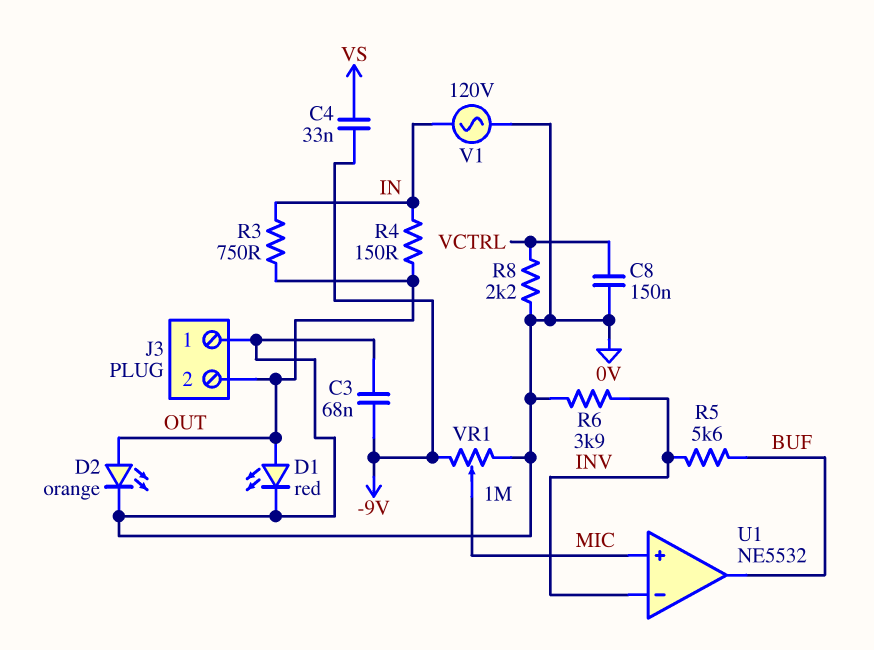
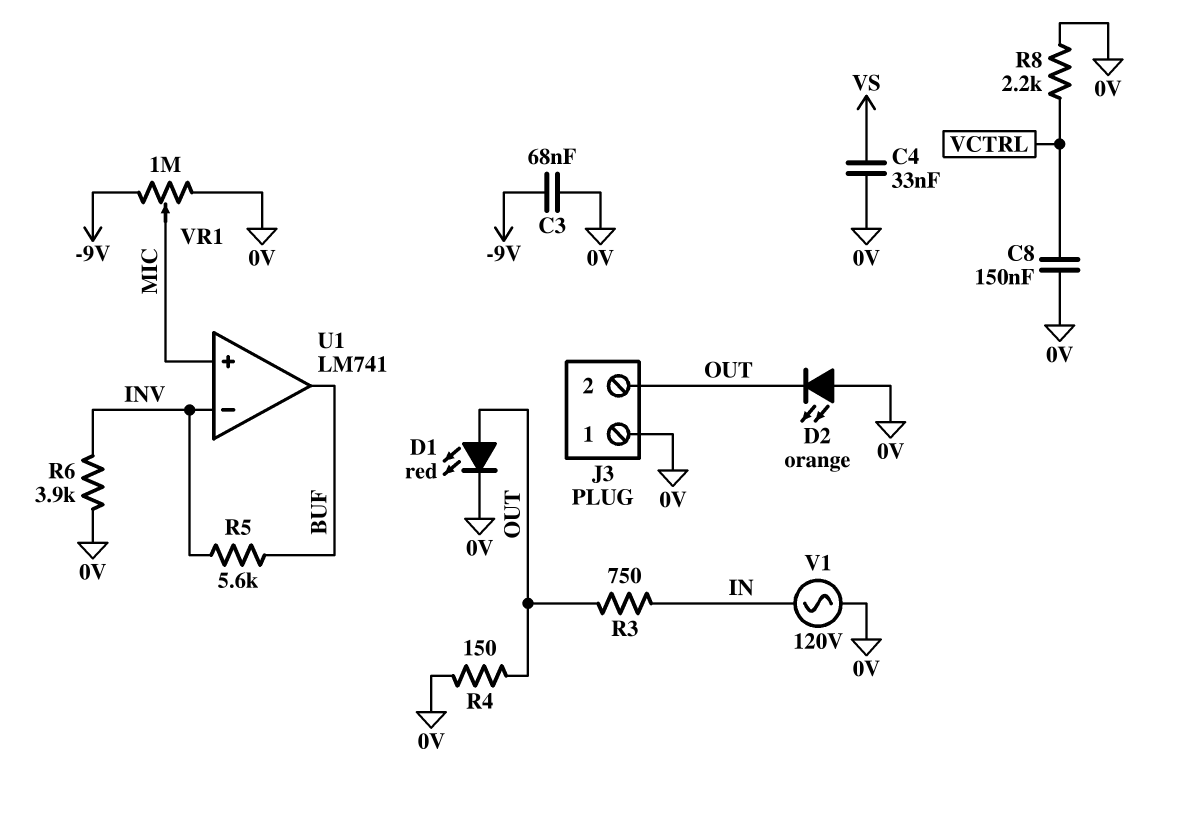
C4: 33nF (-9V, VS) -> 33nF (0V, VS)
D2: LED orange (A OUT, K 0V) -> LED orange (A 0V, K OUT)
R4: 150 (IN, OUT) -> 150 (0V, OUT)
U1: NE5532 -> LM741

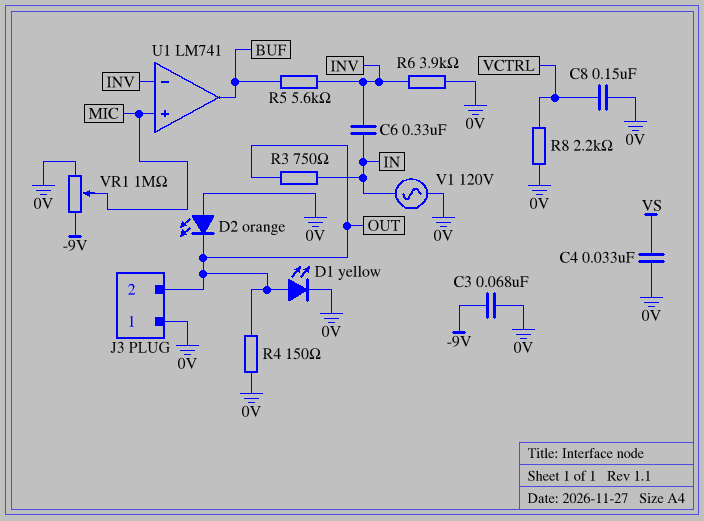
C6: none -> 330nF (IN, INV)
D1: LED red (A OUT, K 0V) -> LED yellow (A OUT, K 0V)

